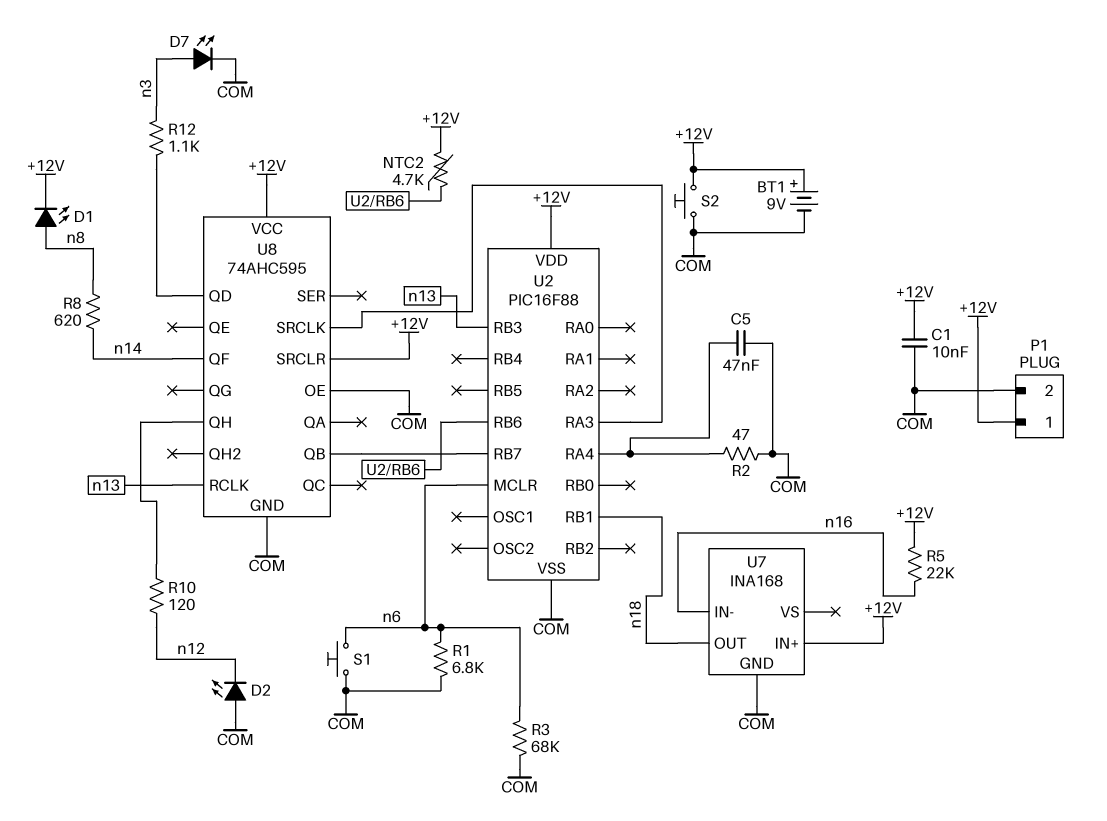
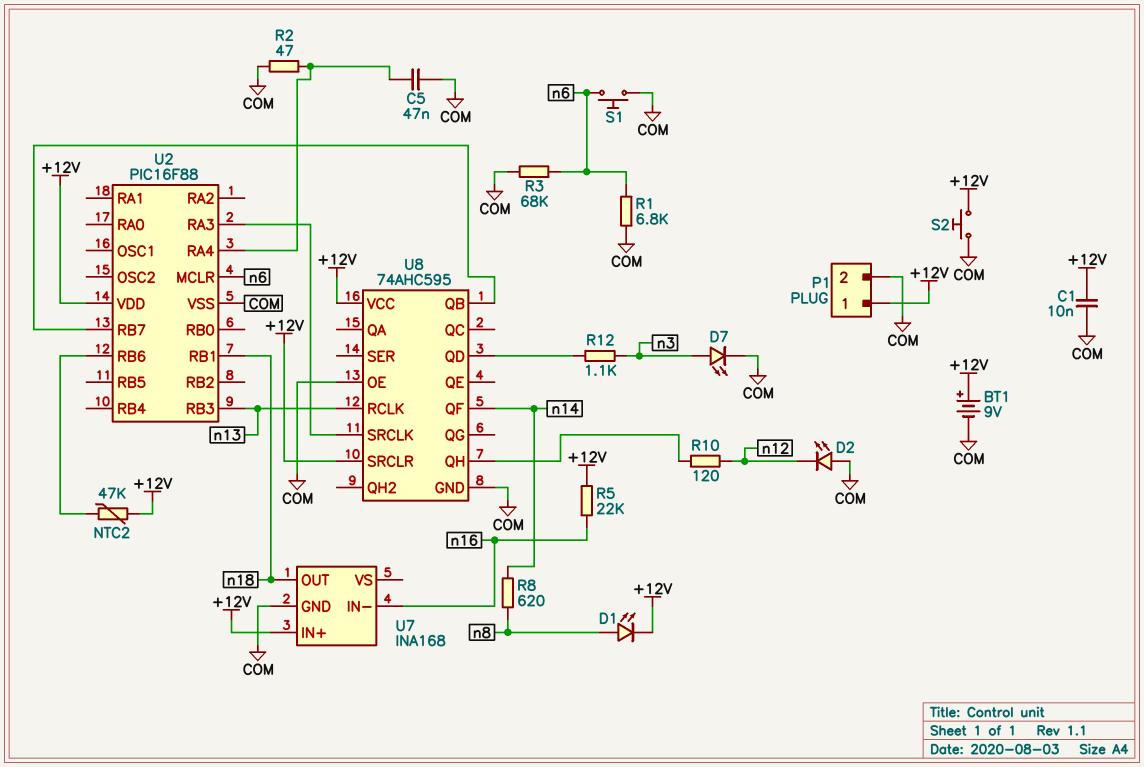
NTC2: 4.7k (+12V, U2/RB6) -> 47k (+12V, U2/RB6)

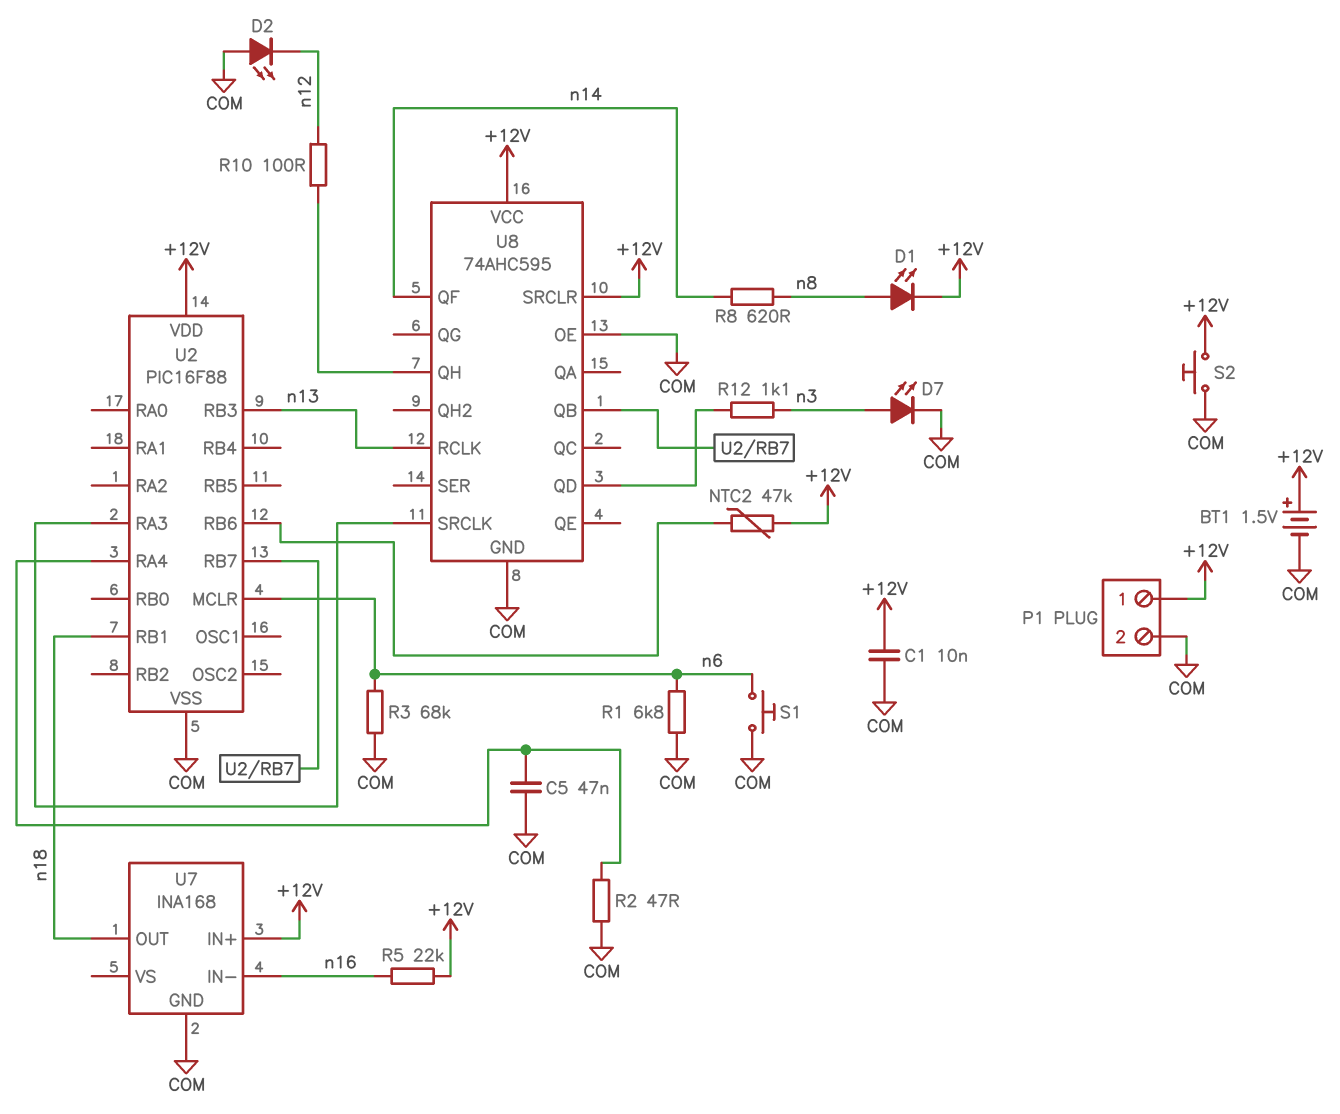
BT1: 9V (plus +12V, minus COM) -> 1.5V (plus +12V, minus COM)
R10: 120 (U8/QH, n12) -> 100 (U8/QH, n12)

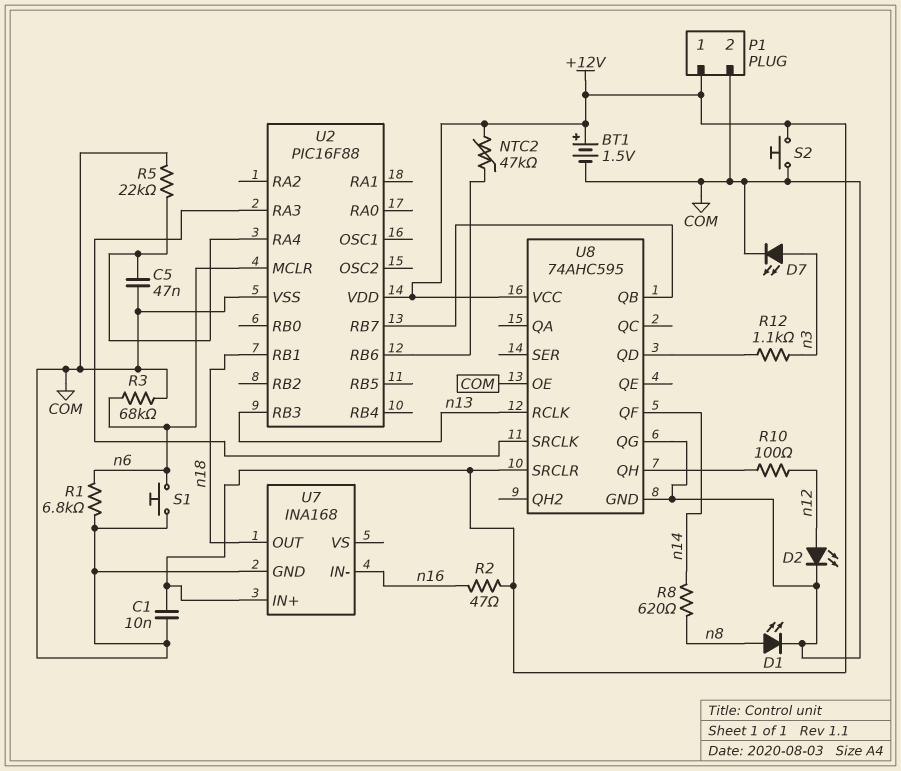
D1: LED (A n8, K +12V) -> LED (A n8, K COM)
D2: LED (A COM, K n12) -> LED (A n12, K COM)
R2: 47 (COM, U2/RA4) -> 47 (+12V, n16)
R5: 22k (+12V, n16) -> 22k (COM, U2/RA4)
U8 pin QG: none -> COM

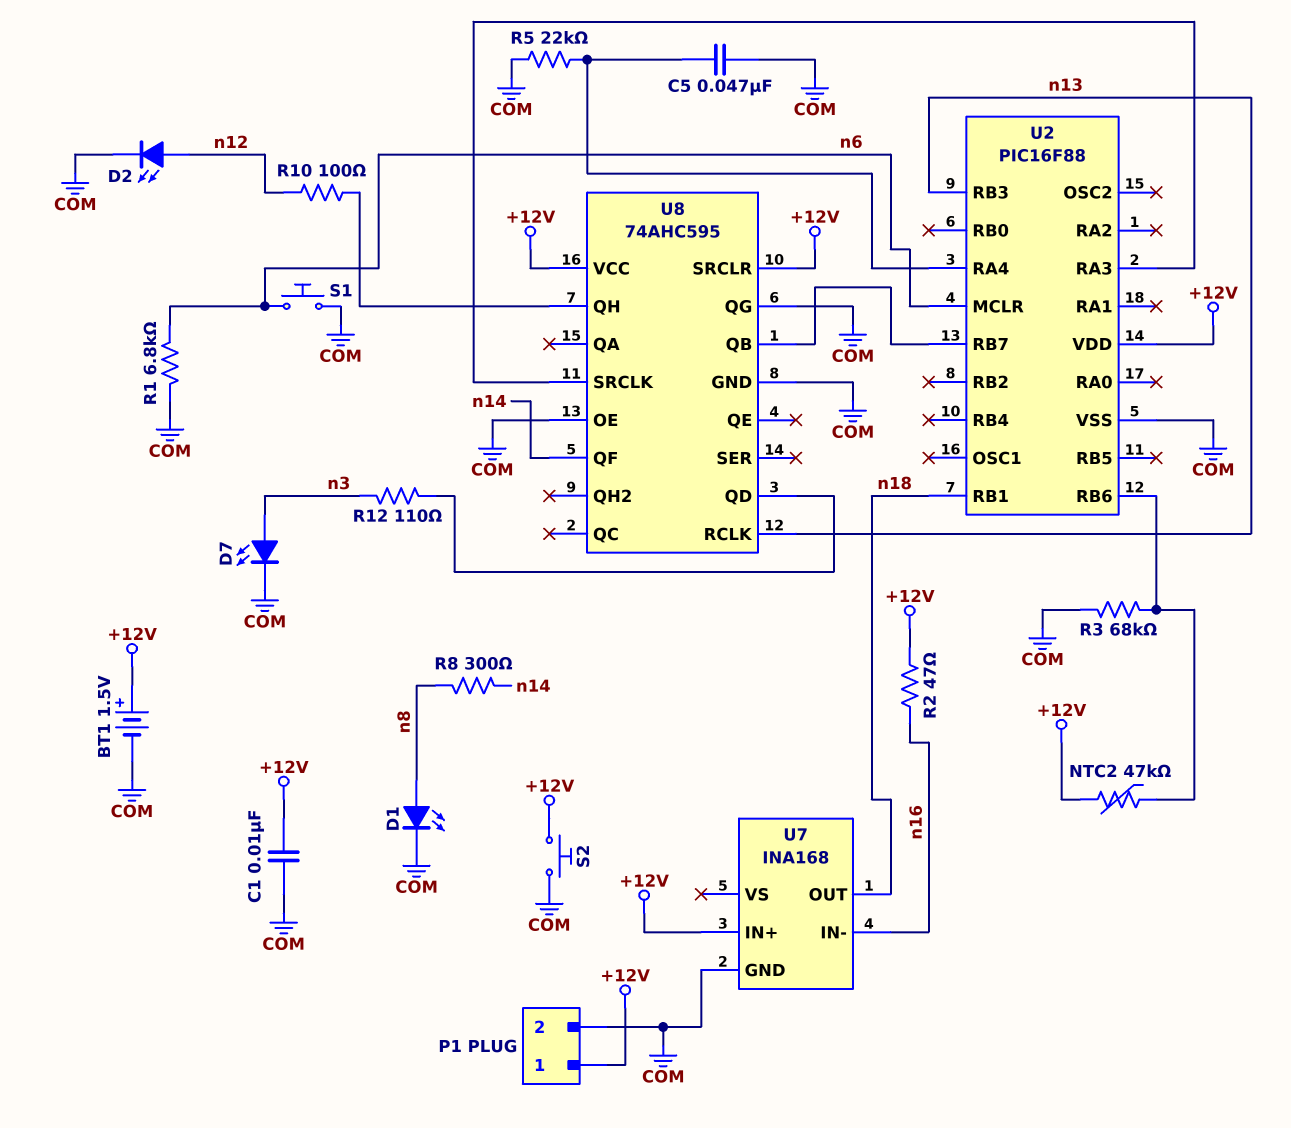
R3: 68k (COM, n6) -> 68k (COM, U2/RB6)
R8: 620 (n8, n14) -> 300 (n8, n14)
R12: 1.1k (U8/QD, n3) -> 110 (U8/QD, n3)

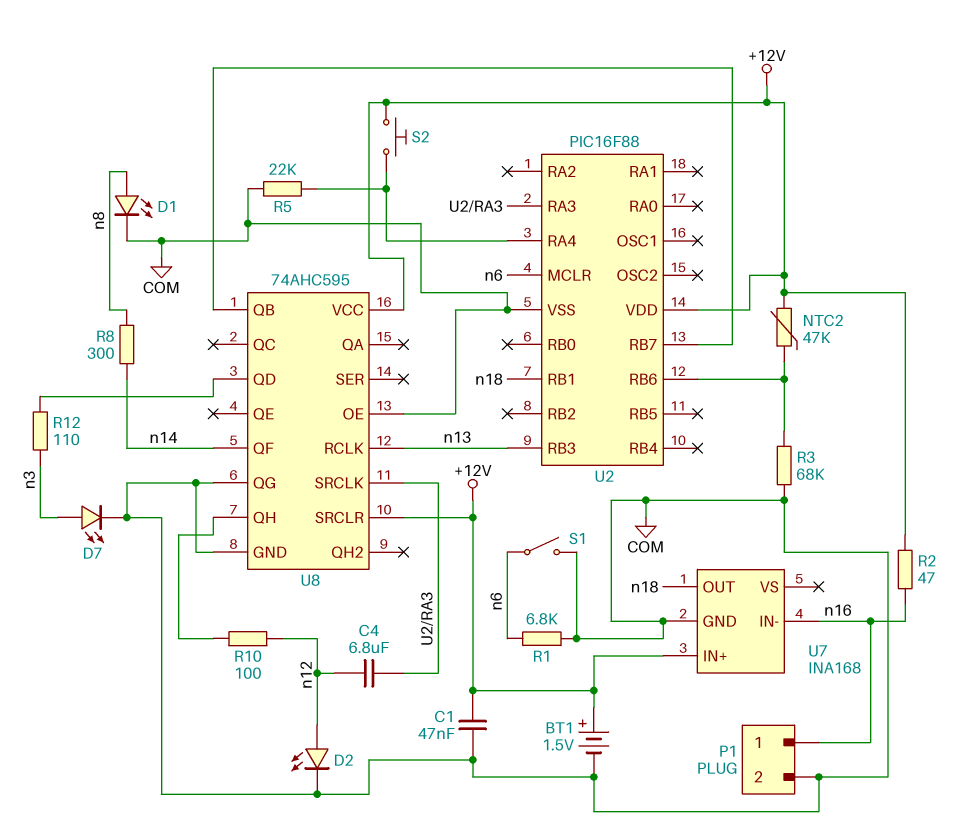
C1: 10nF (+12V, COM) -> 47nF (+12V, COM)
C4: none -> 6.8uF (U2/RA3, n12)
C5: 47nF (COM, U2/RA4) -> none
P1 pin 1: +12V -> n16
S1: button (COM, n6) -> switch (COM, n6)
S2: button (+12V, COM) -> button (+12V, U2/RA4)

